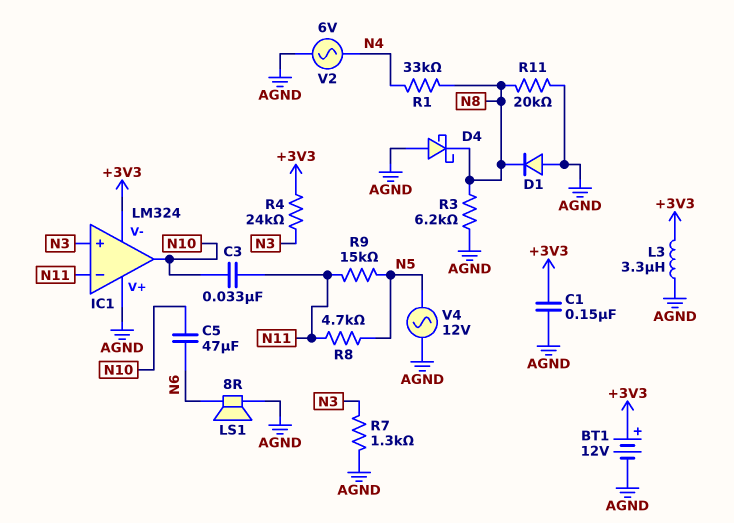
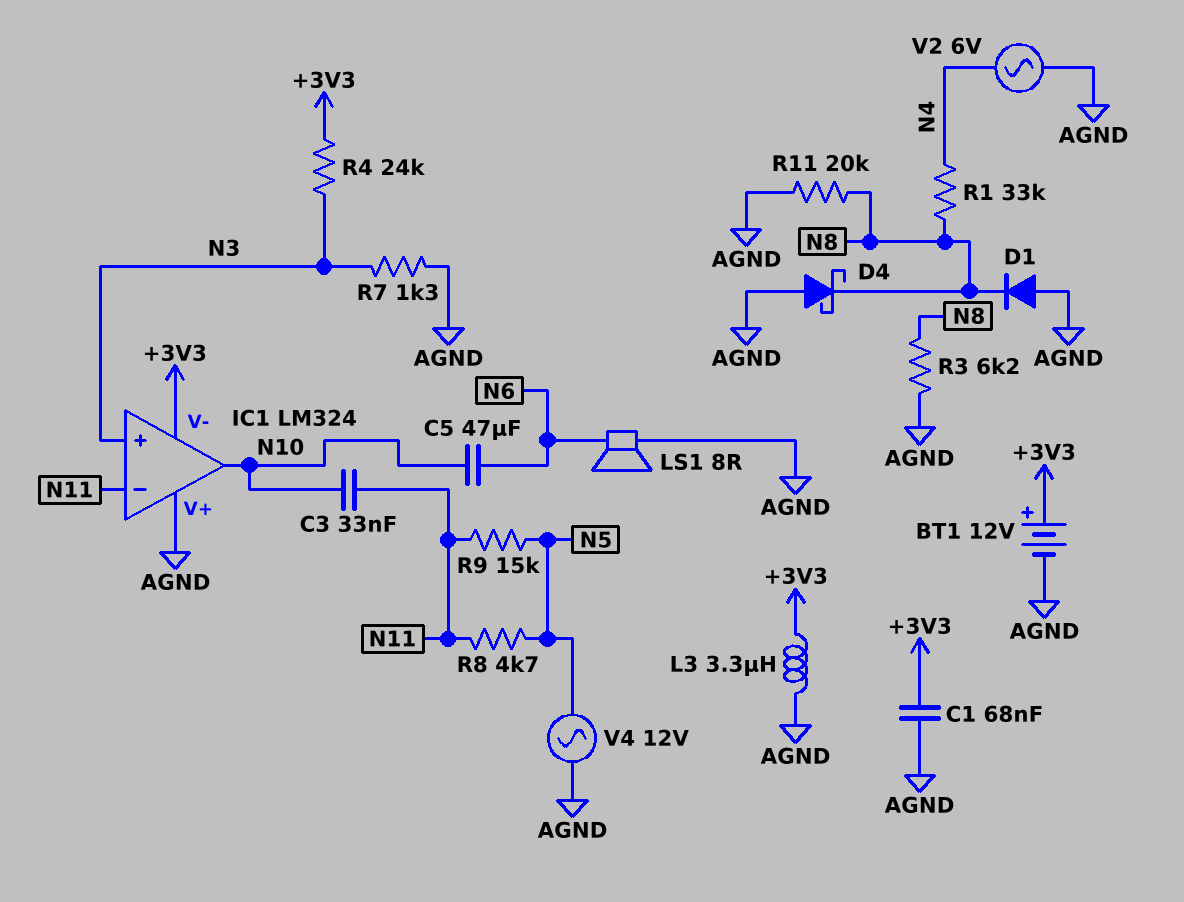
C1: 150nF (+3V3, AGND) -> 68nF (+3V3, AGND)

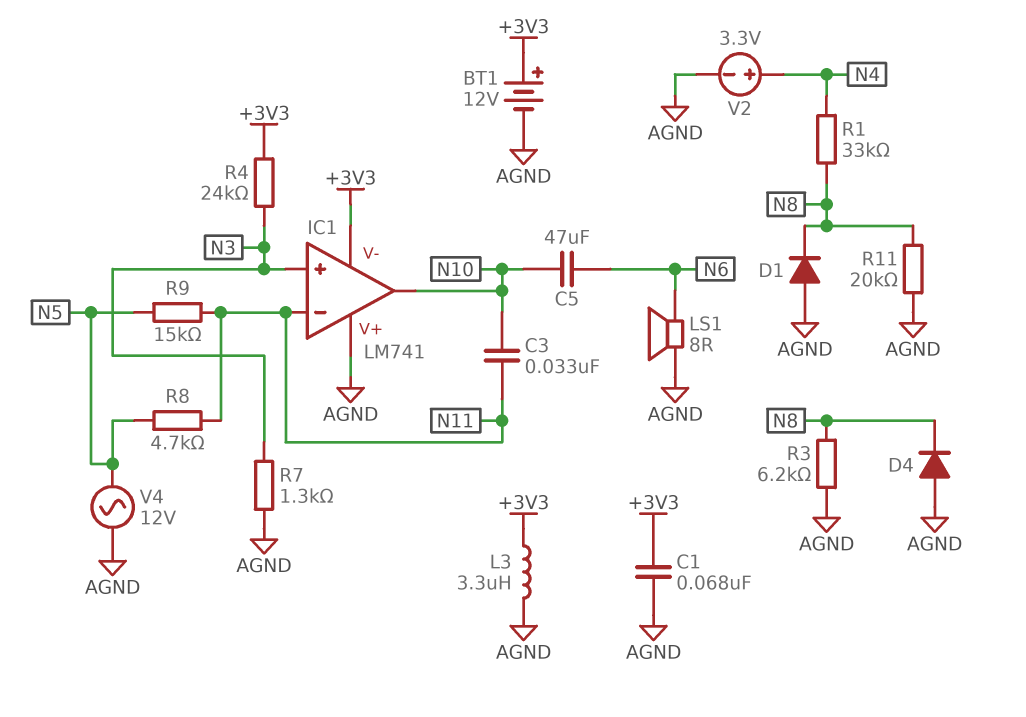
D4: schottky (A AGND, K N8) -> diode (A AGND, K N8)
IC1: LM324 -> LM741
V2: AC 6V (AGND, N4) -> 3.3V (plus N4, minus AGND)

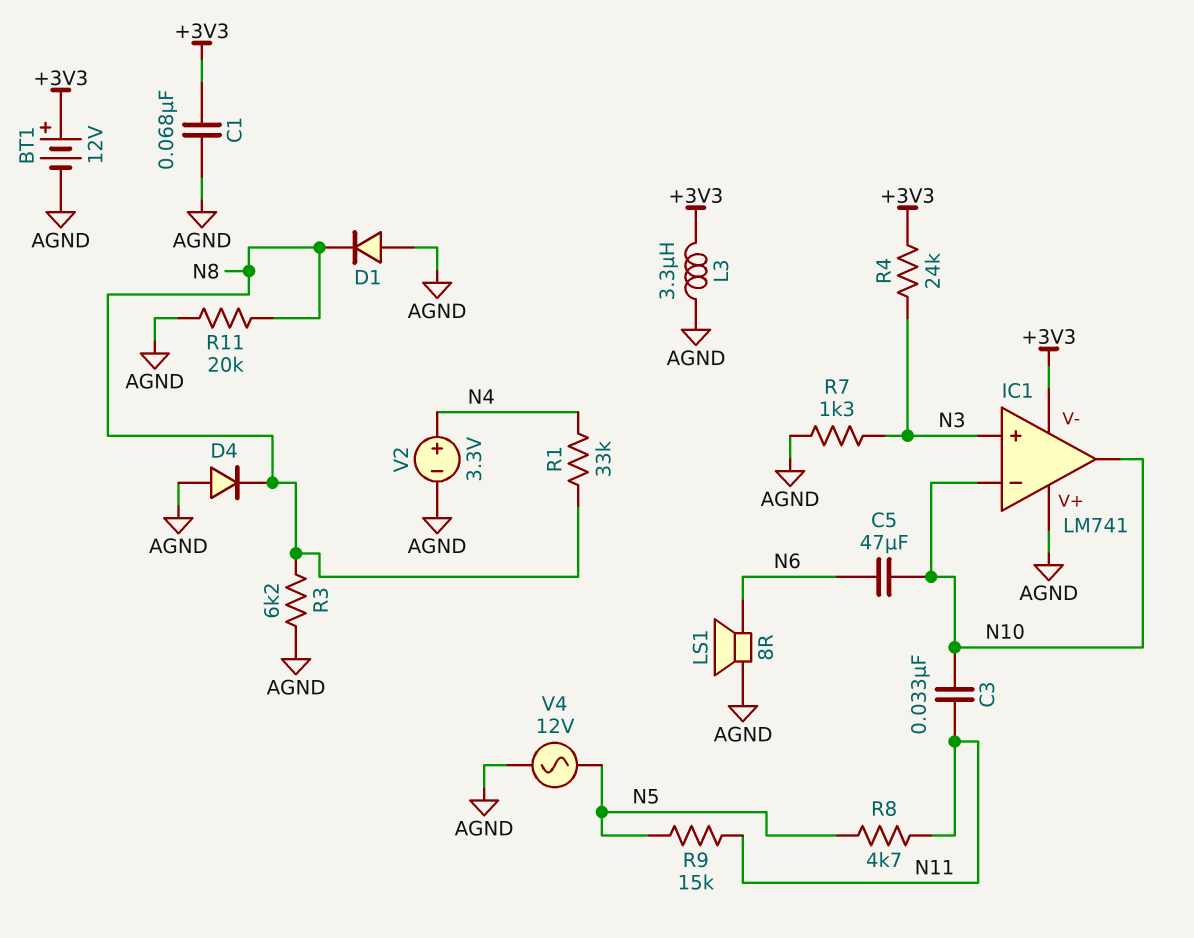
IC1 pin in-: N11 -> N10

